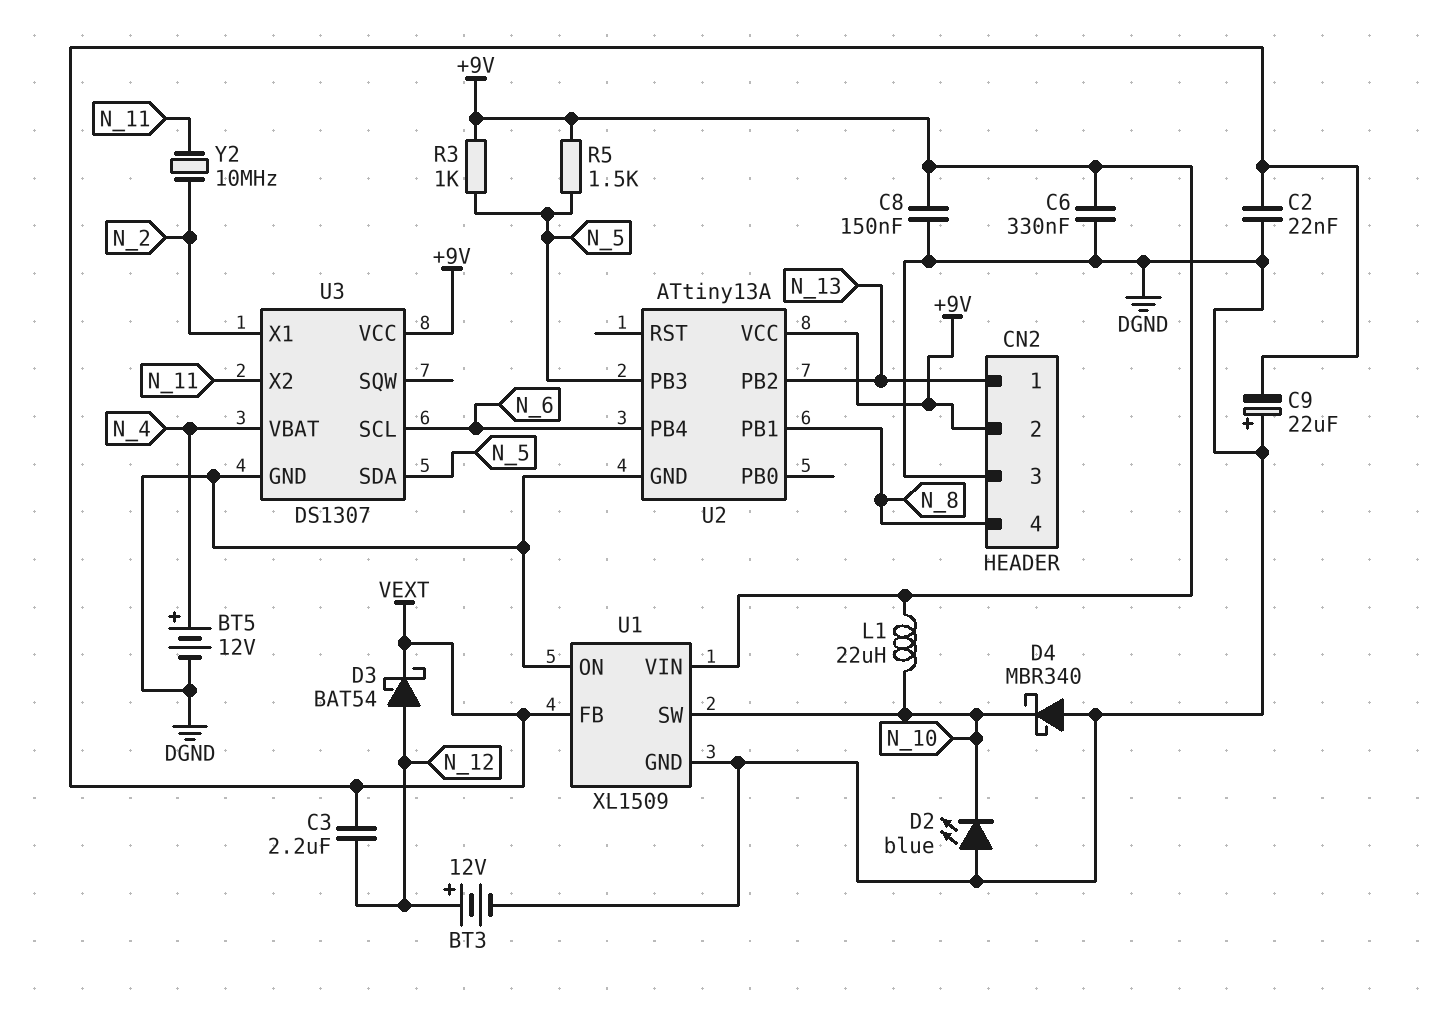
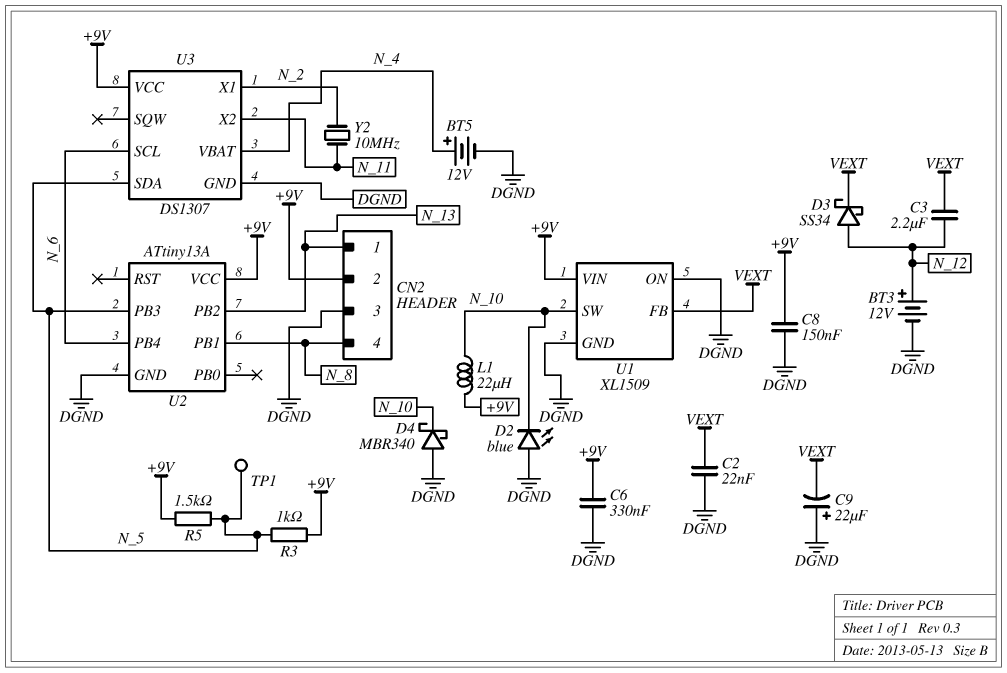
D3: schottky BAT54 (A N_12, K VEXT) -> schottky SS34 (A N_12, K VEXT)
TP1: none -> test point (N_5)

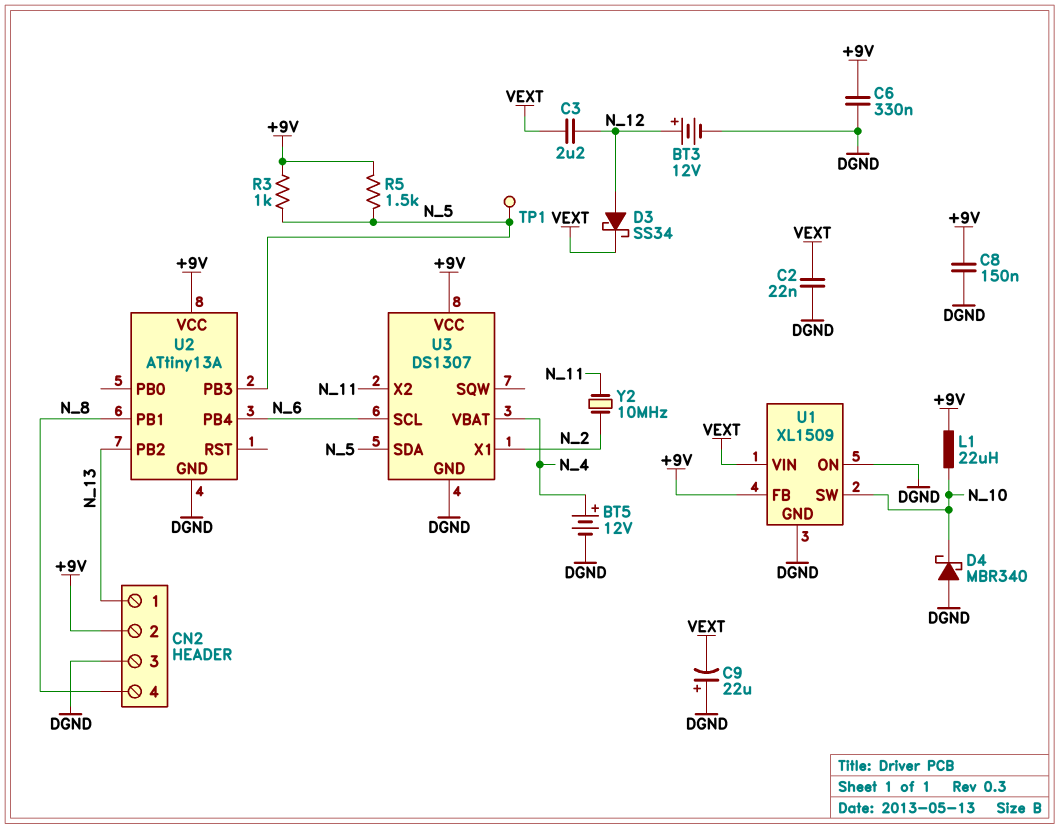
D2: LED blue (A DGND, K N_10) -> none
U1 pin FB: VEXT -> +9V
U1 pin VIN: +9V -> VEXT

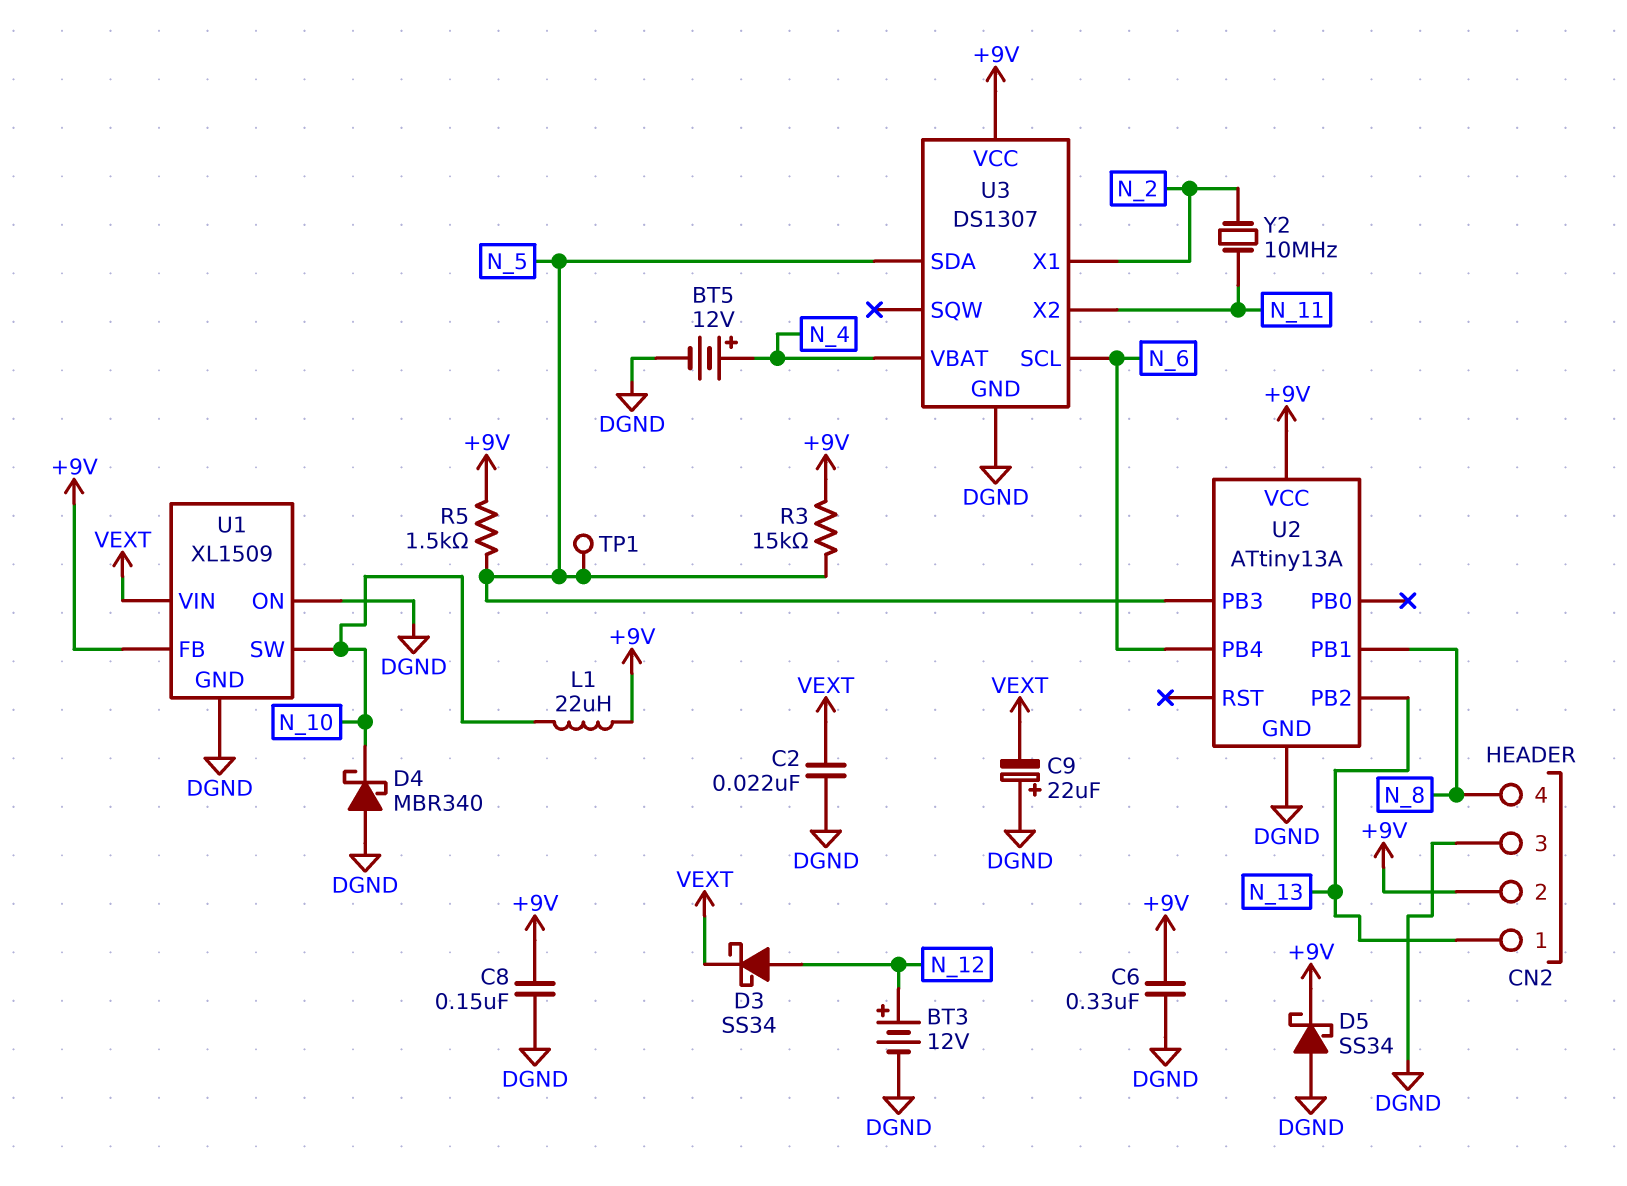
C3: 2.2uF (N_12, VEXT) -> none
D5: none -> schottky SS34 (A DGND, K +9V)
R3: 1k (+9V, N_5) -> 15k (+9V, N_5)

